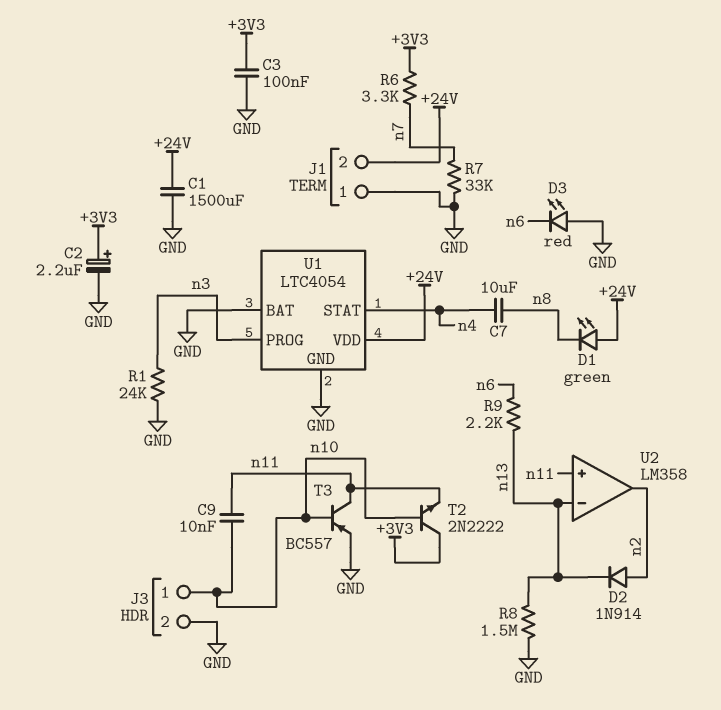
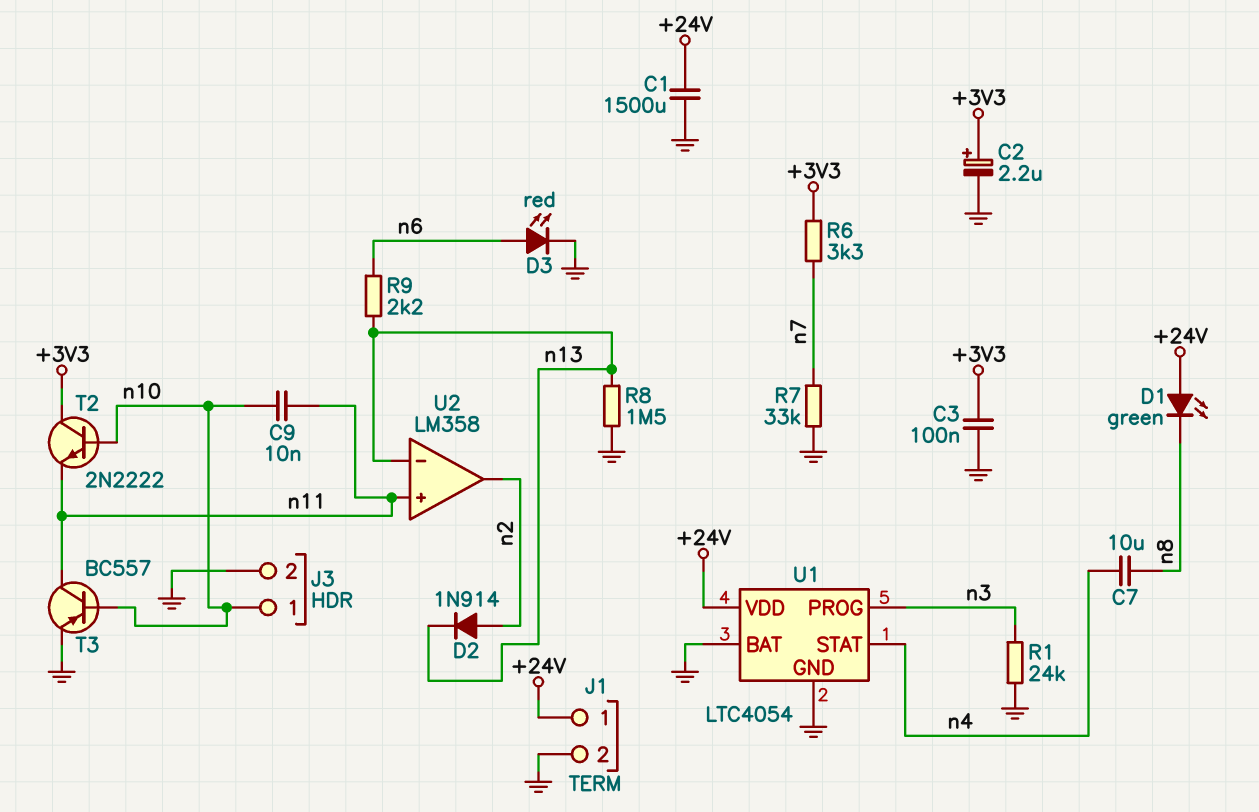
D3: LED red (A GND, K n6) -> LED red (A n6, K GND)
J1 pin 1: GND -> +24V
J1 pin 2: +24V -> GND

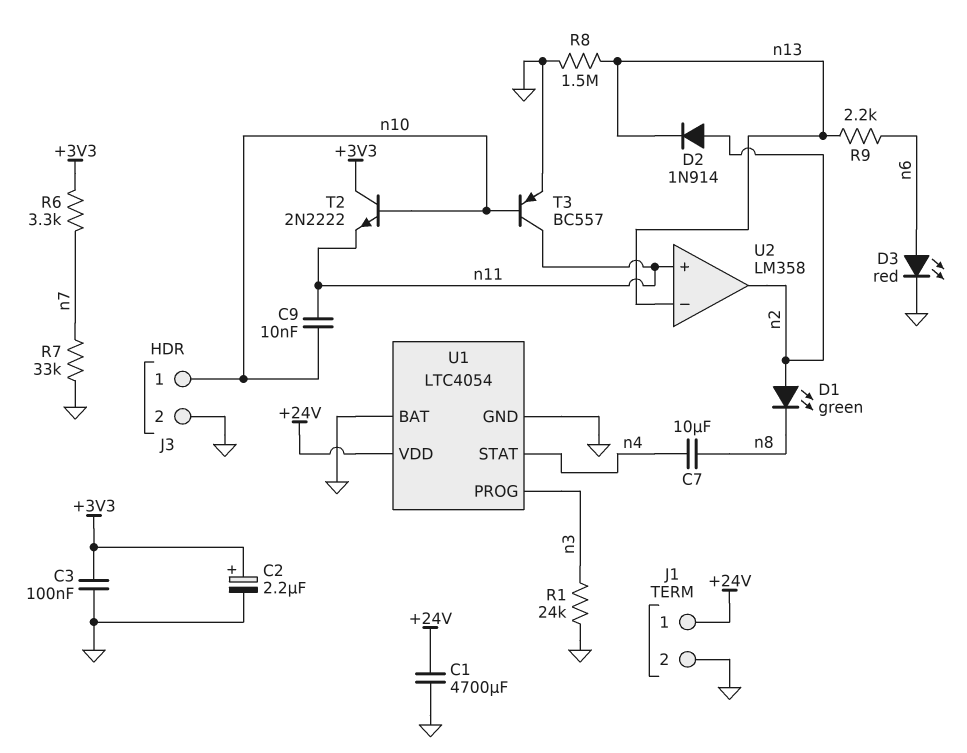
C1: 1500uF (+24V, GND) -> 4700uF (+24V, GND)
D1: LED green (A +24V, K n8) -> LED green (A n2, K n8)

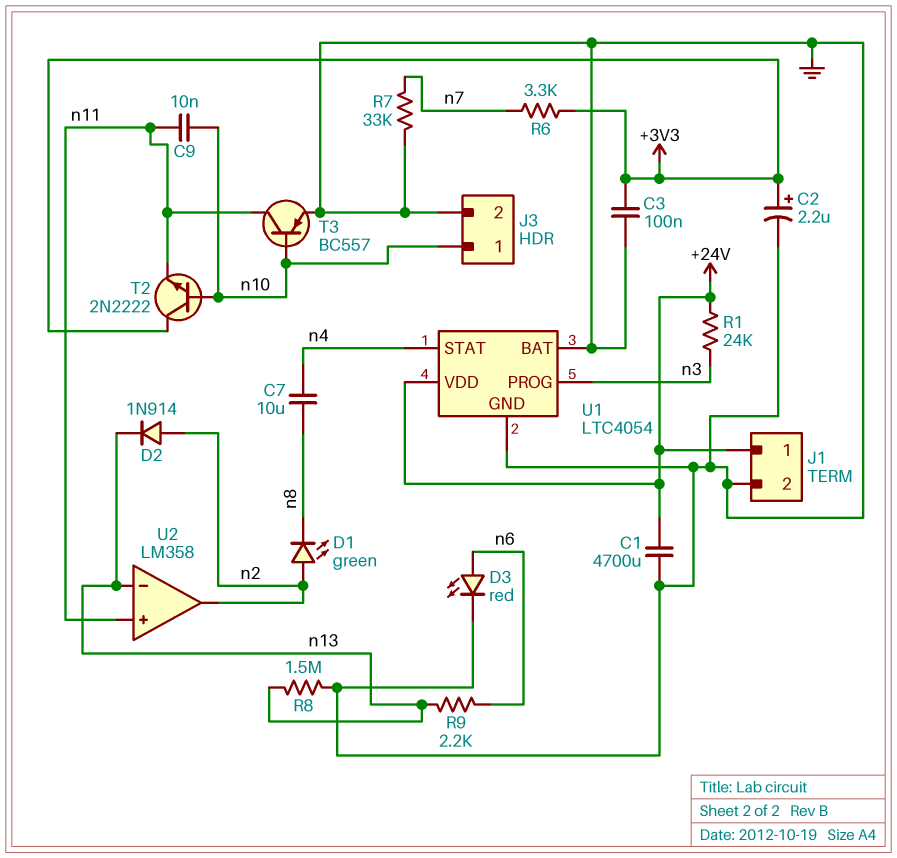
R1: 24k (GND, n3) -> 24k (+24V, n3)

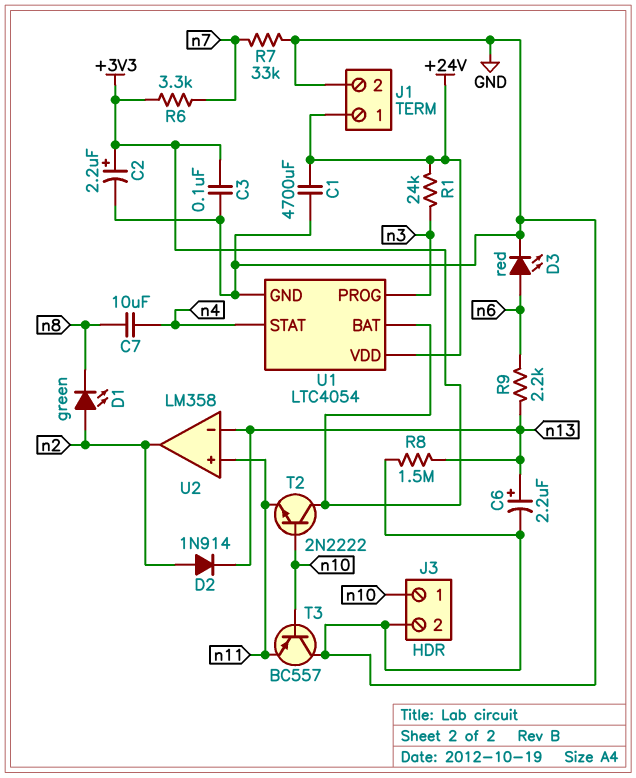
C6: none -> 2.2uF (plus n13, minus GND)
C9: 10nF (n10, n11) -> none
T3: PNP BC557 (B n10, C n11, E GND) -> PNP BC557 (B n10, C GND, E n11)
U1 pin BAT: GND -> +3V3

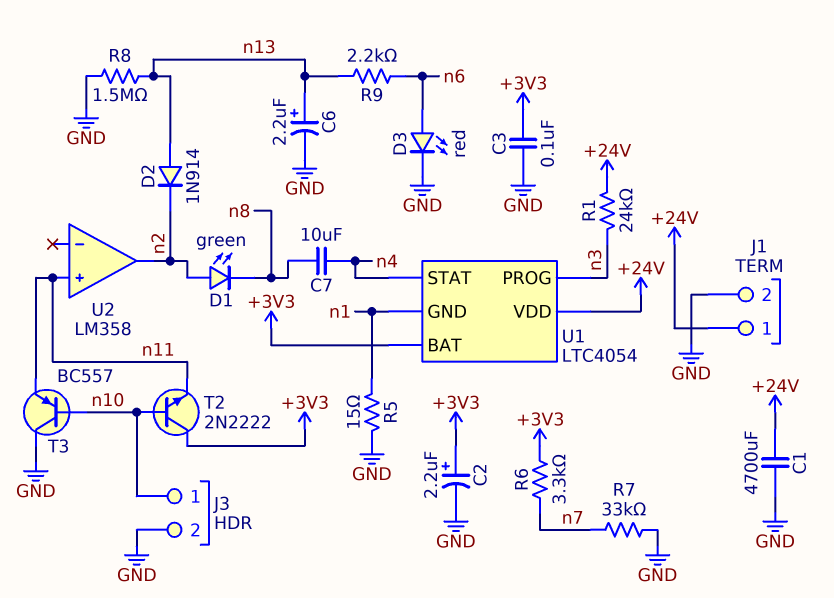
D2: diode 1N914 (A n2, K n13) -> diode 1N914 (A n13, K n2)
R5: none -> 15 (GND, n1)
U1 pin GND: GND -> n1
U2 pin in-: n13 -> none

